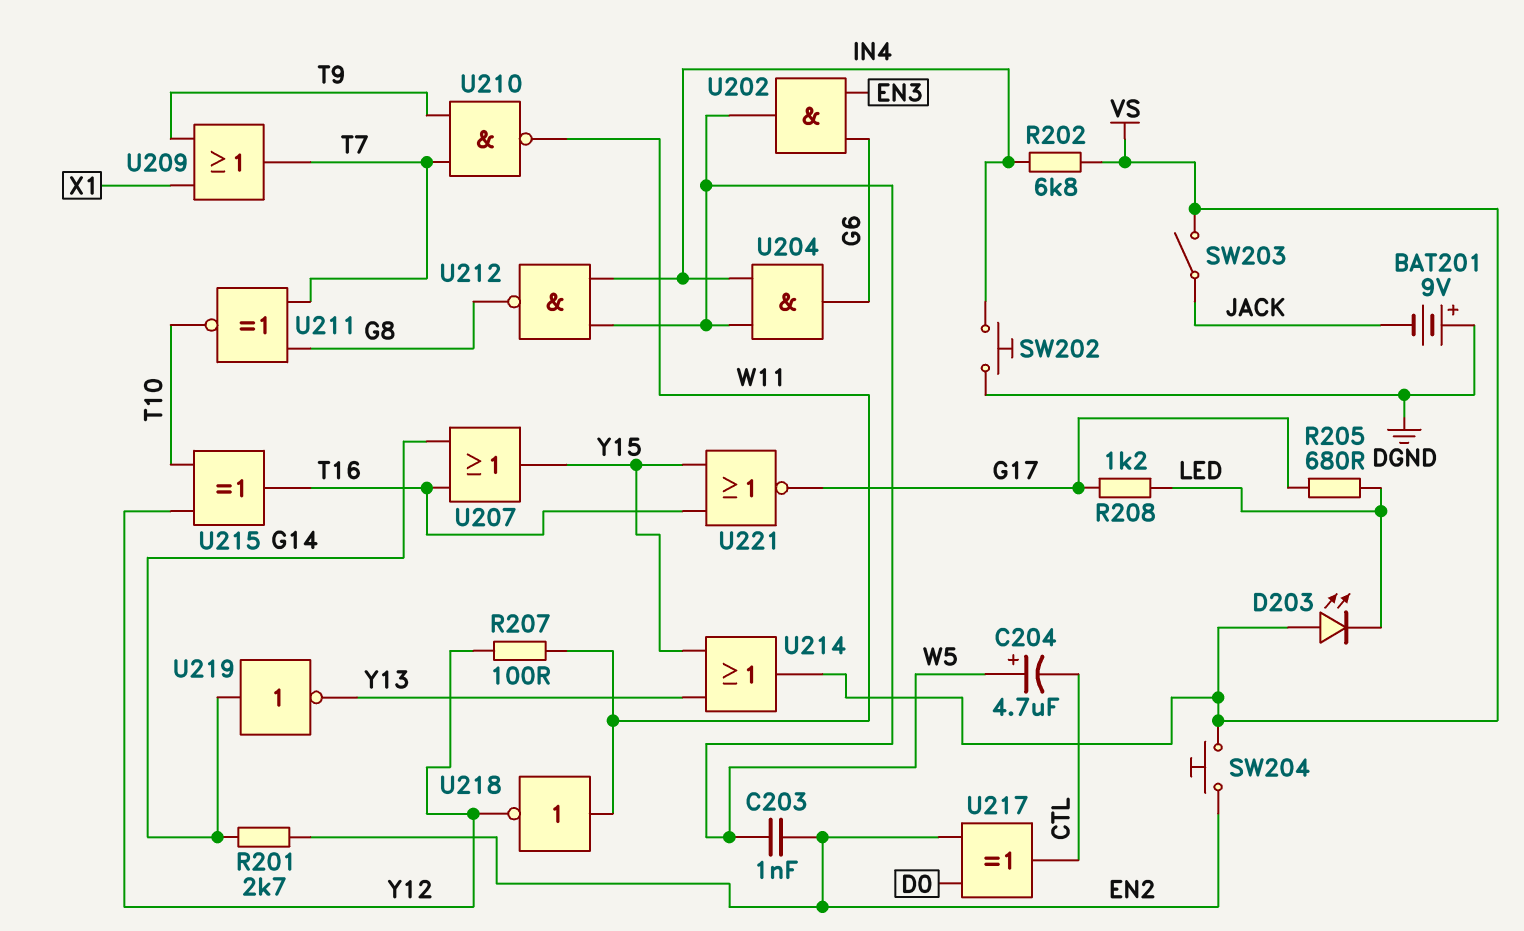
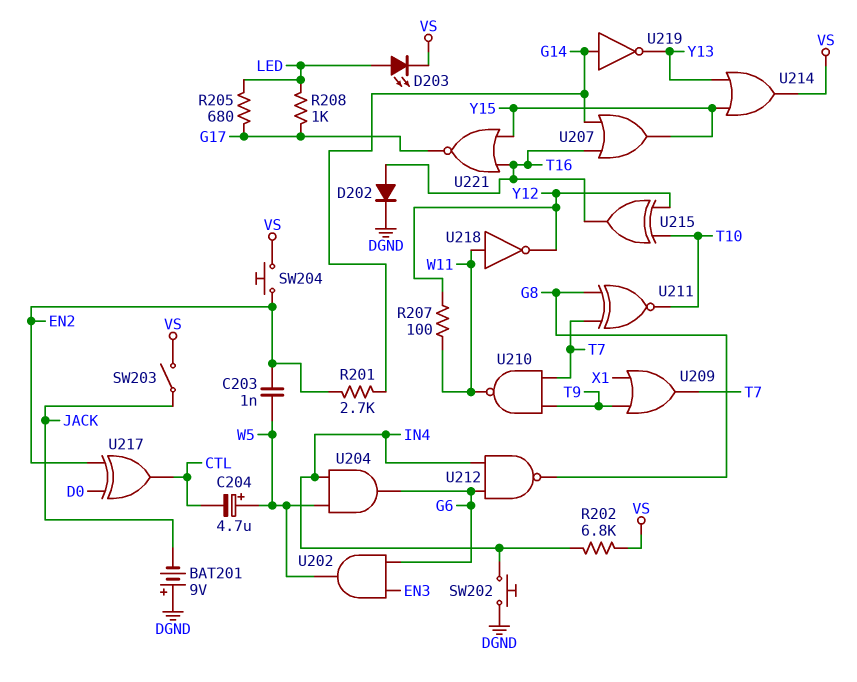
D202: none -> diode (A T16, K DGND)
D203: LED (A VS, K LED) -> LED (A LED, K VS)
R208: 1.2k (G17, LED) -> 1k (G17, LED)
U212: NAND (in IN4, in W5, out G8) -> NAND (in G6, in IN4, out G8)

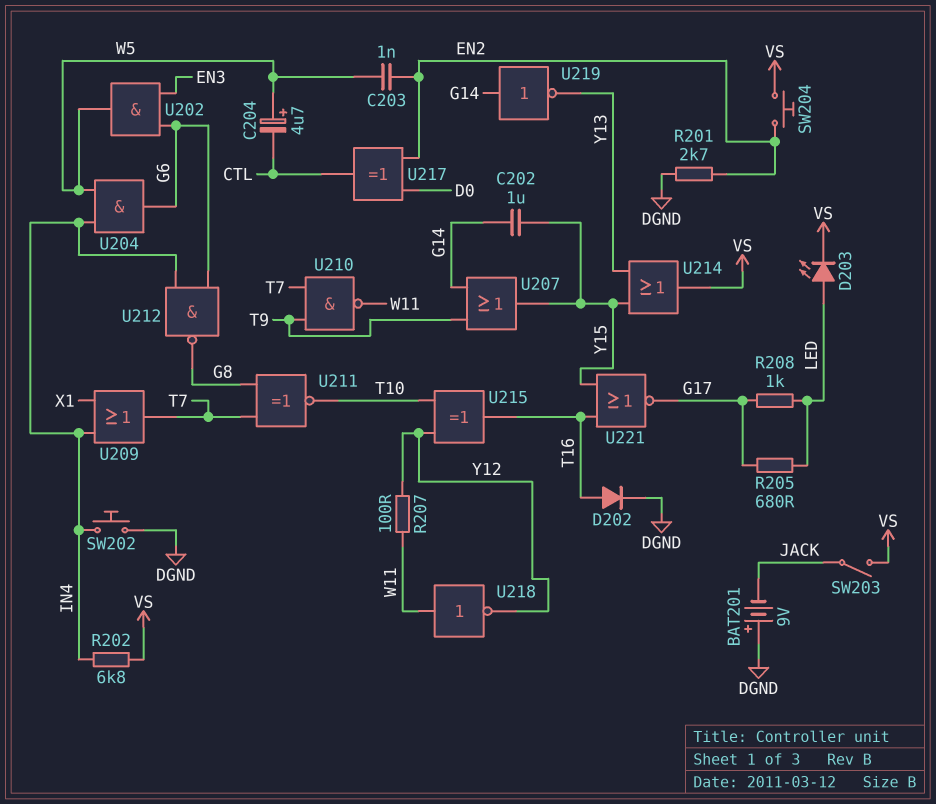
C202: none -> 1uF (G14, Y15)
R201: 2.7k (EN2, G14) -> 2.7k (DGND, EN2)
U207: OR (in G14, in T16, out Y15) -> OR (in G14, in T9, out Y15)
U209: OR (in T9, in X1, out T7) -> OR (in IN4, in X1, out T7)

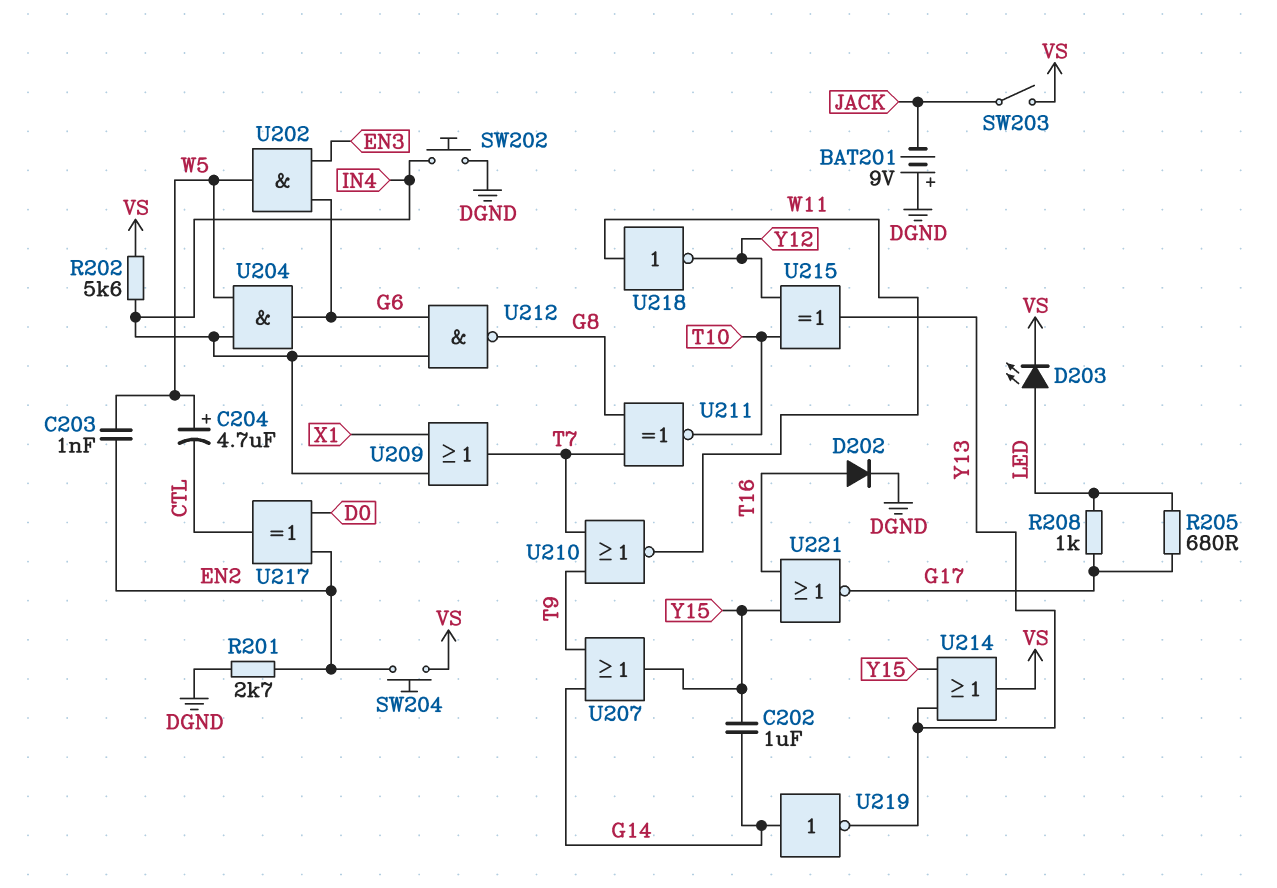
R202: 6.8k (IN4, VS) -> 5.6k (IN4, VS)
R207: 100 (W11, Y12) -> none
U210: NAND (in T7, in T9, out W11) -> NOR (in T7, in T9, out W11)
U215: XOR (in T10, in Y12, out T16) -> XOR (in T10, in Y12, out Y13)

